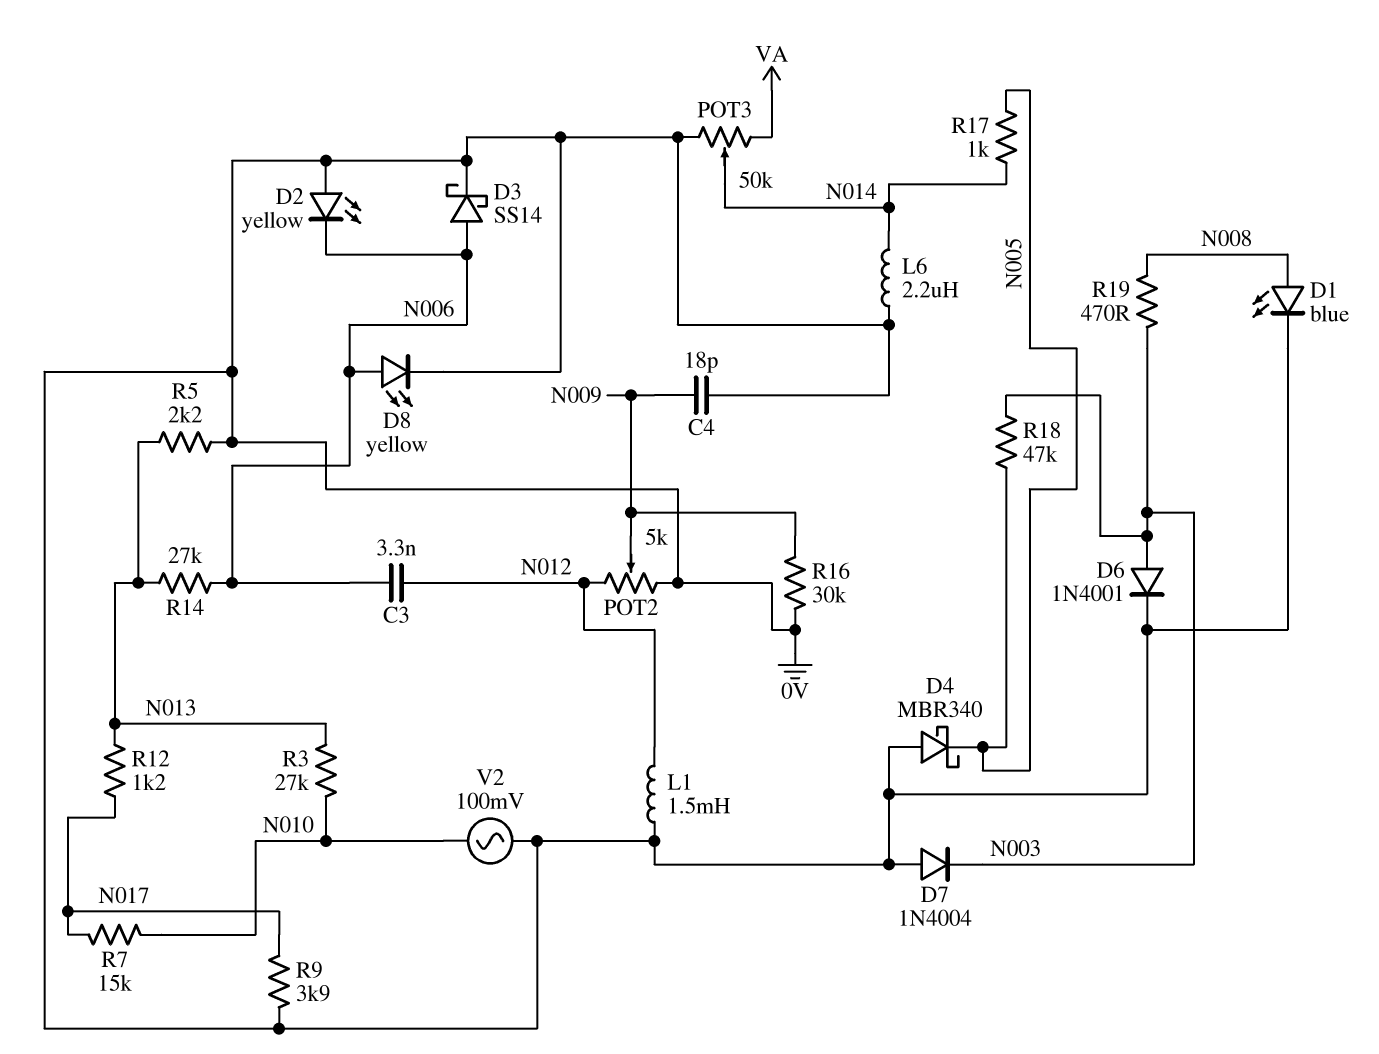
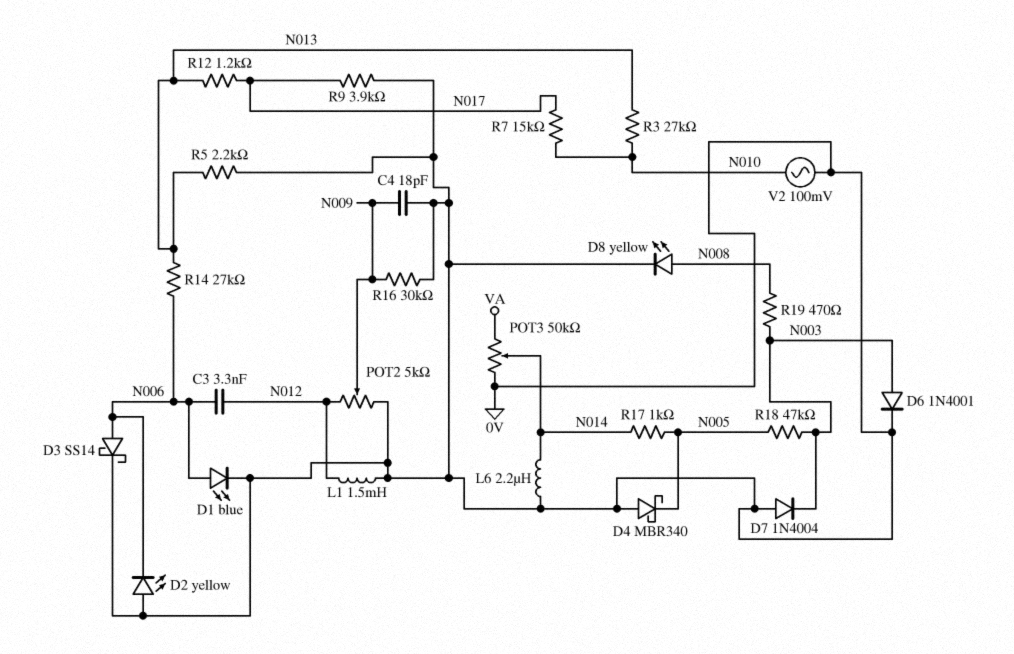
D1: LED blue (A N008, K 0V) -> LED blue (A N006, K 0V)
D8: LED yellow (A N006, K 0V) -> LED yellow (A N008, K 0V)

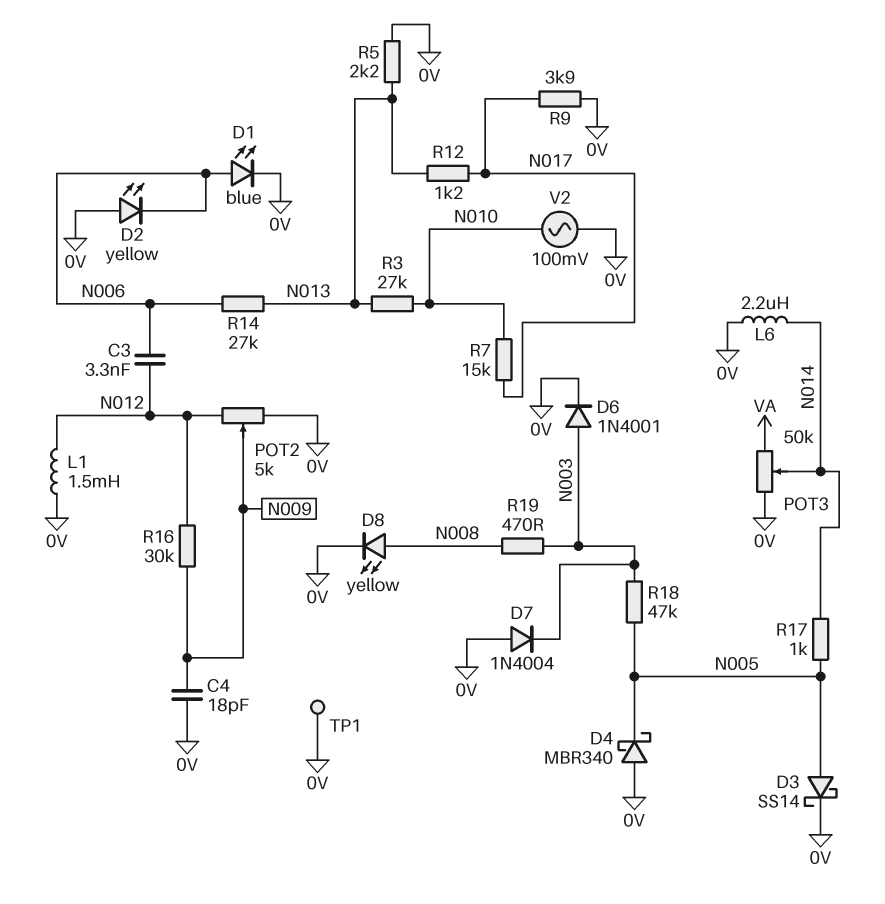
D3: schottky SS14 (A N006, K 0V) -> schottky SS14 (A N005, K 0V)
R16: 30k (0V, N009) -> 30k (N009, N012)
TP1: none -> test point (0V)

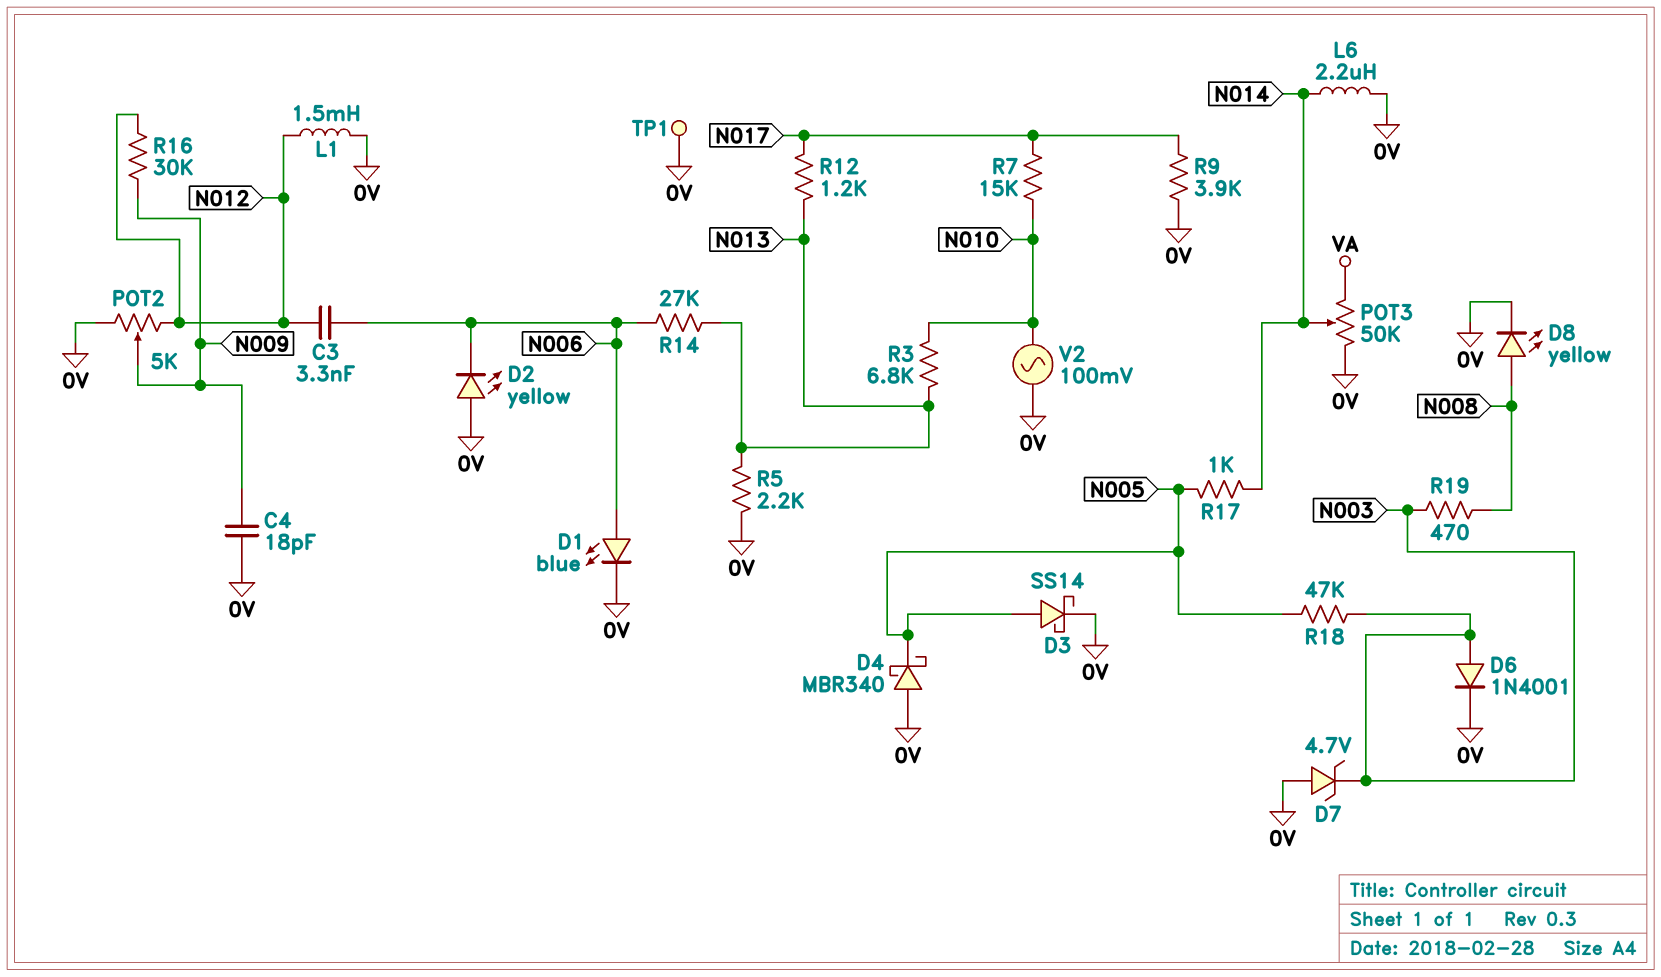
D7: diode 1N4004 (A 0V, K N003) -> zener 4.7V (A 0V, K N003)
R3: 27k (N010, N013) -> 6.8k (N010, N013)

